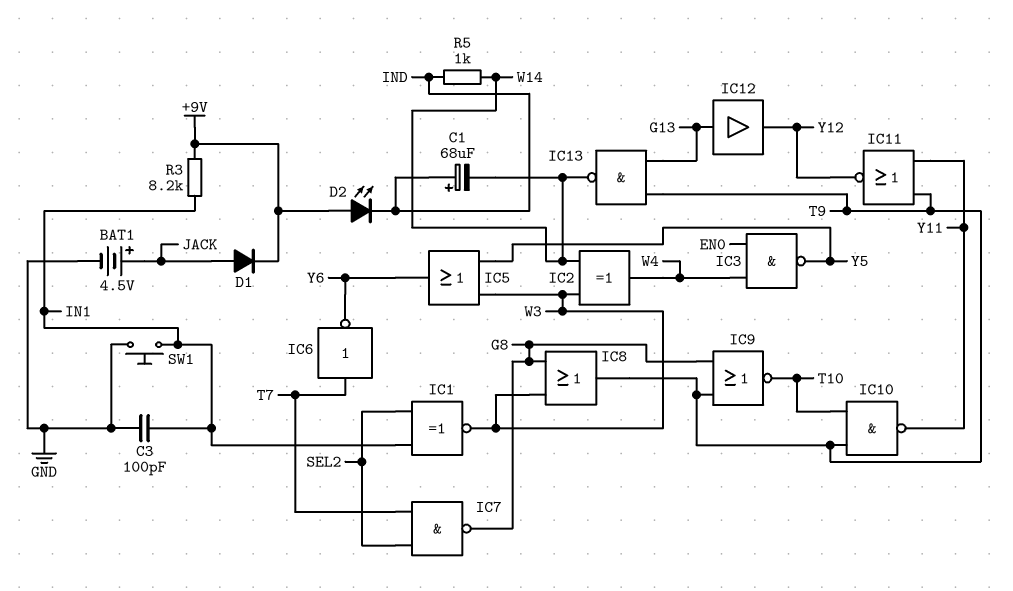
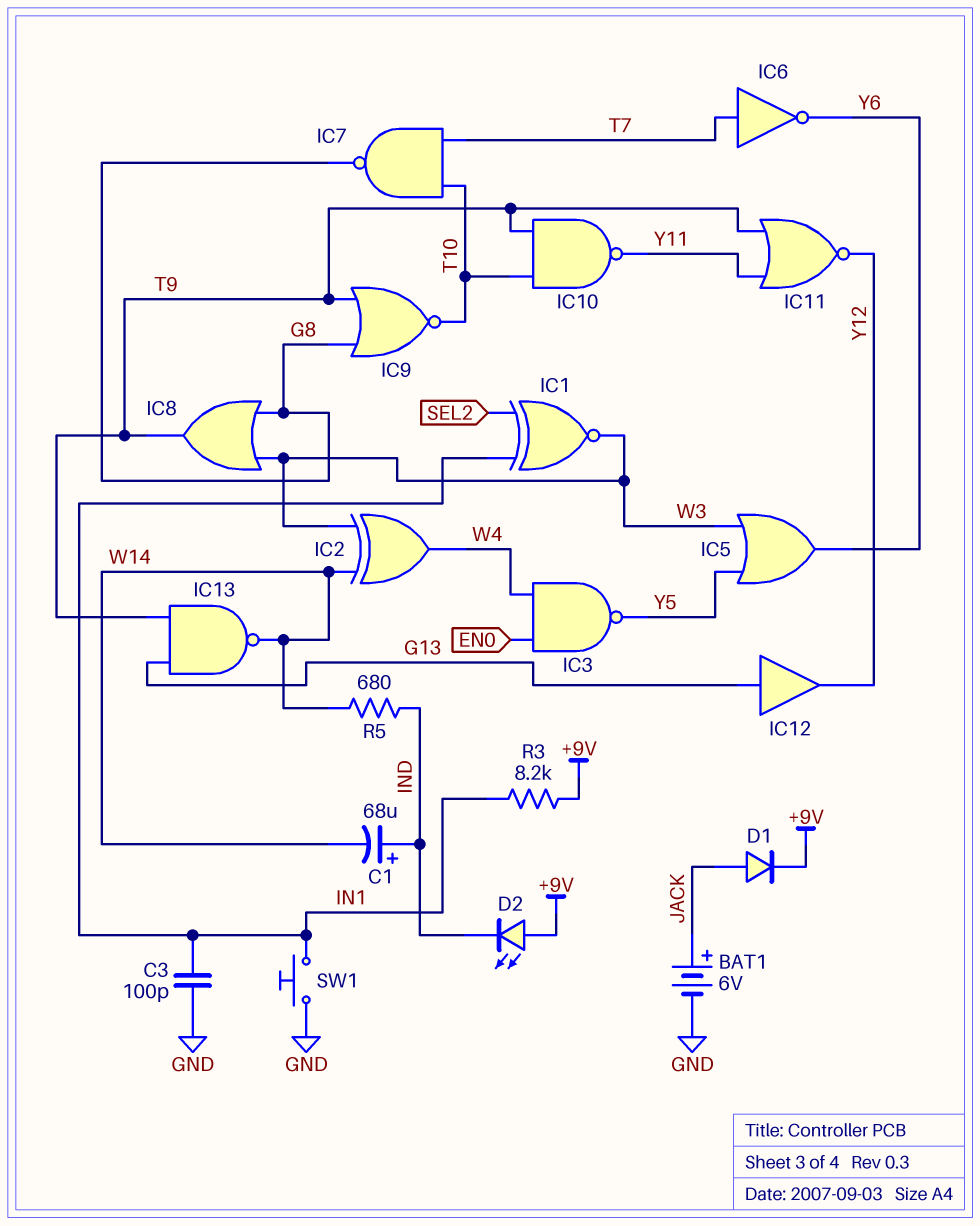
BAT1: 4.5V (plus JACK, minus GND) -> 6V (plus JACK, minus GND)
IC7: NAND (in SEL2, in T7, out G8) -> NAND (in T7, in T10, out G8)
R5: 1k (IND, W14) -> 680 (IND, W14)

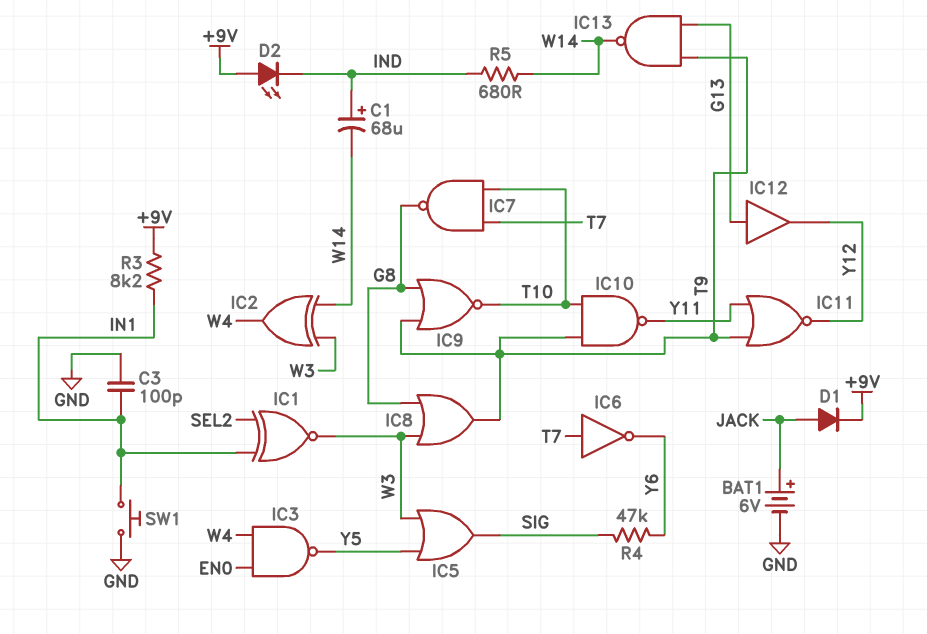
IC5: OR (in W3, in Y5, out Y6) -> OR (in W3, in Y5, out SIG)
R4: none -> 47k (SIG, Y6)

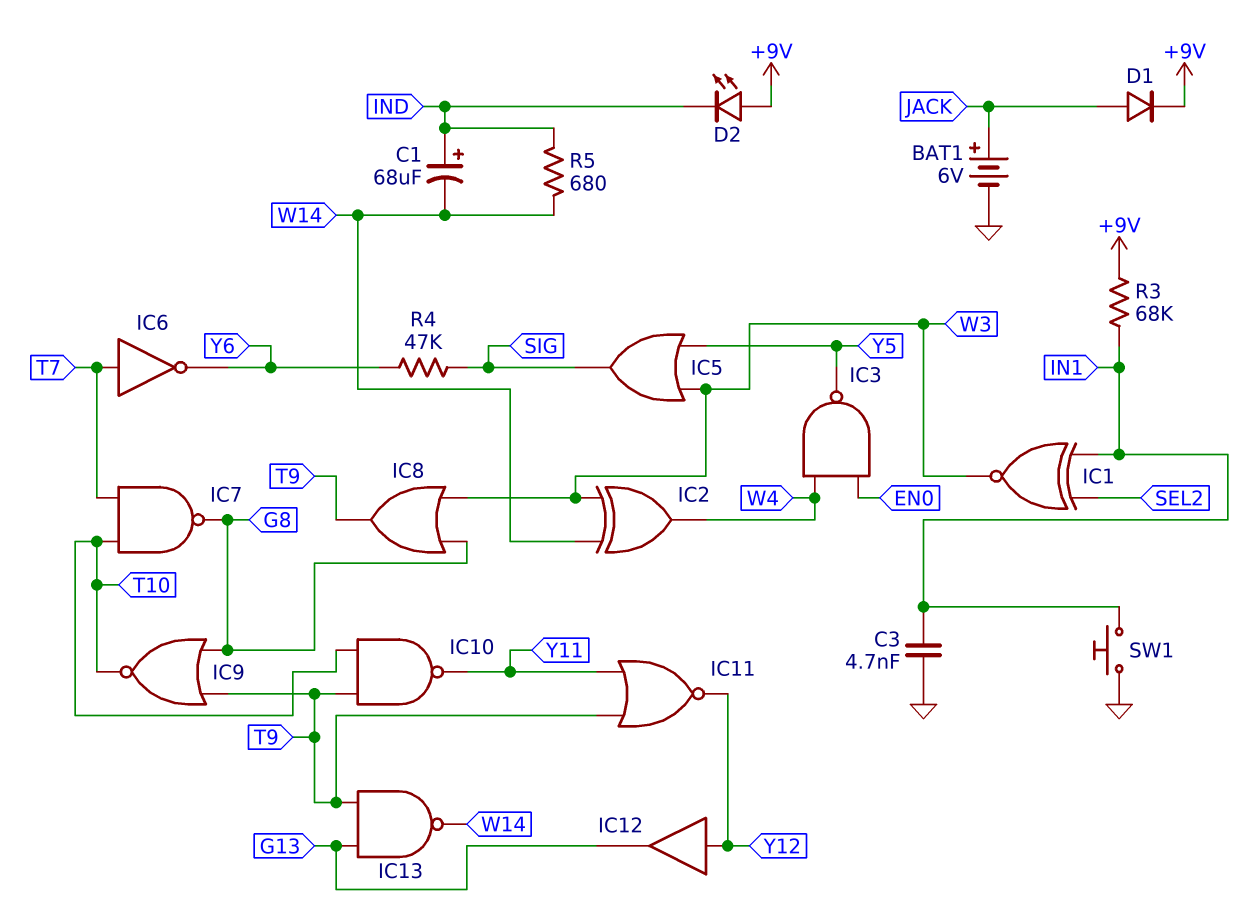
C3: 100pF (GND, IN1) -> 4.7nF (GND, IN1)
IC12: buffer (in G13, out Y12) -> buffer (in Y12, out G13)
R3: 8.2k (+9V, IN1) -> 68k (+9V, IN1)

